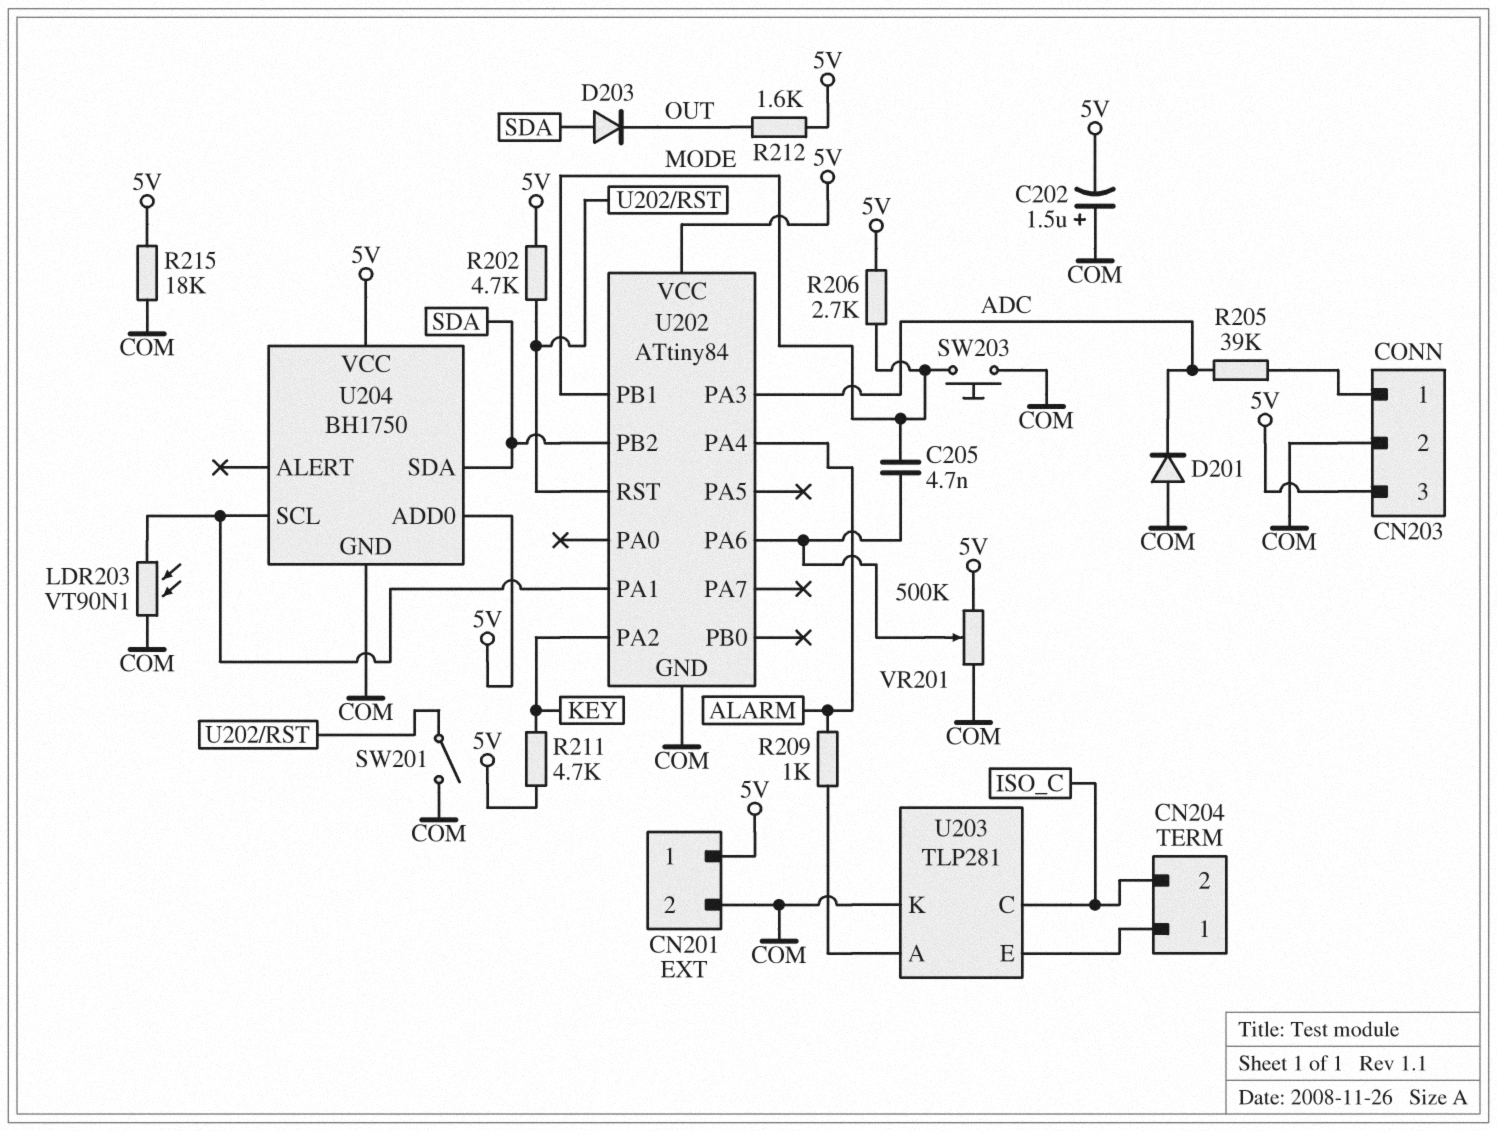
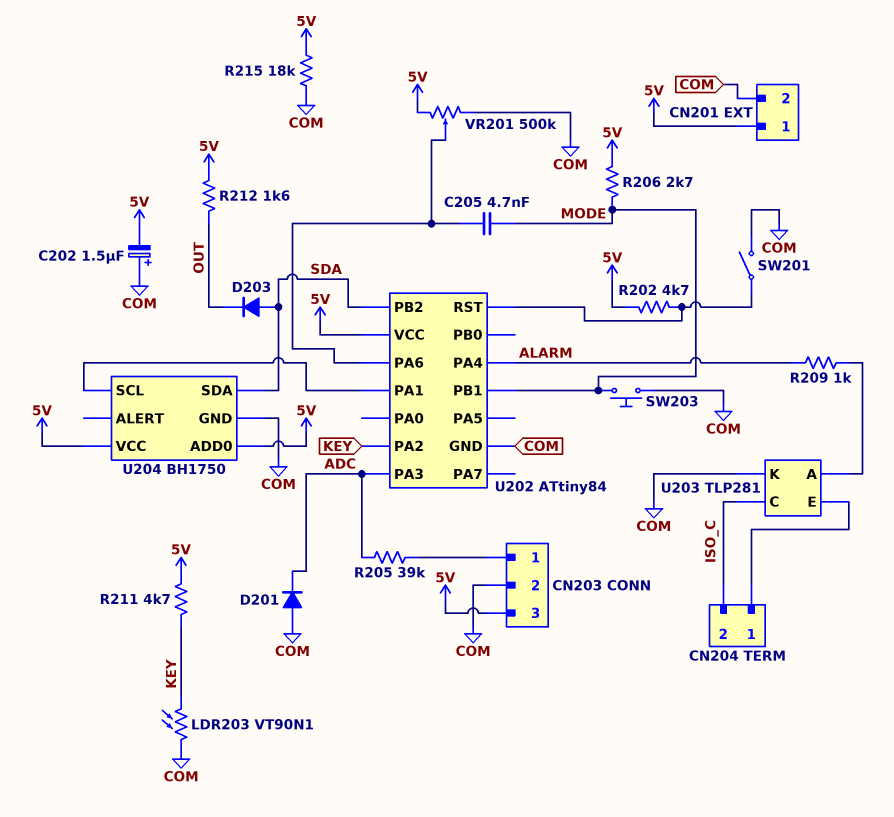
LDR203: VT90N1 (COM, U202/PA1) -> VT90N1 (COM, KEY)

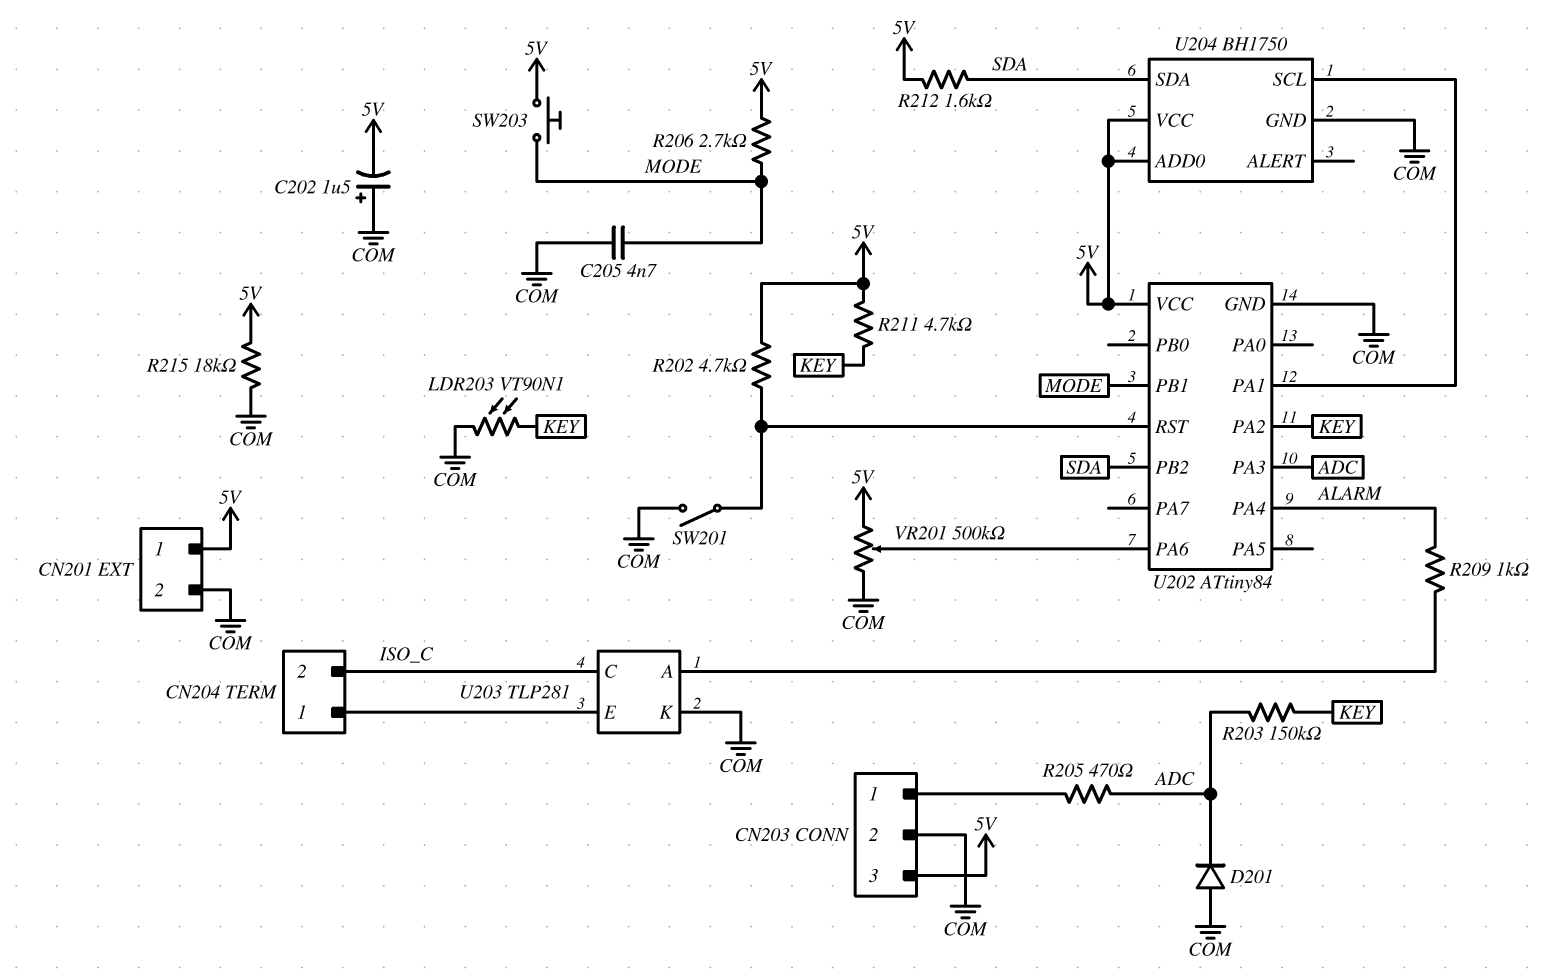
C205: 4.7nF (MODE, U202/PA6) -> 4.7nF (COM, MODE)
D203: diode (A SDA, K OUT) -> none
R203: none -> 150k (ADC, KEY)
R205: 39k (ADC, CN203/1) -> 470 (ADC, CN203/1)
R212: 1.6k (5V, OUT) -> 1.6k (5V, SDA)
SW203: button (COM, MODE) -> button (5V, MODE)

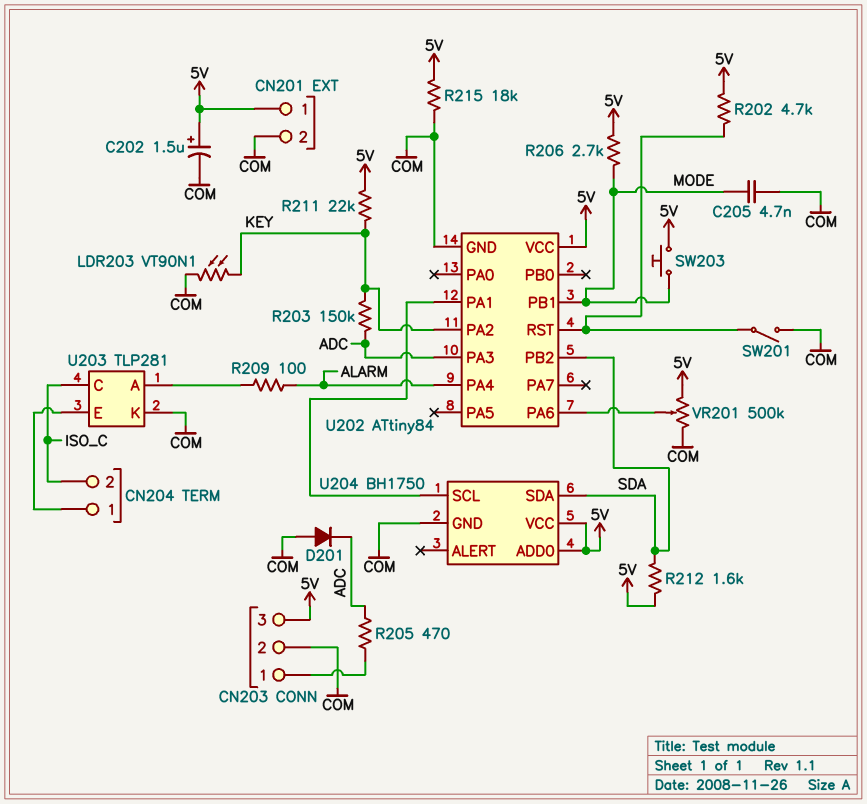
C202: 1.5uF (plus COM, minus 5V) -> 1.5uF (plus 5V, minus COM)
R209: 1k (ALARM, U203/A) -> 100 (ALARM, U203/A)
R211: 4.7k (5V, KEY) -> 22k (5V, KEY)

